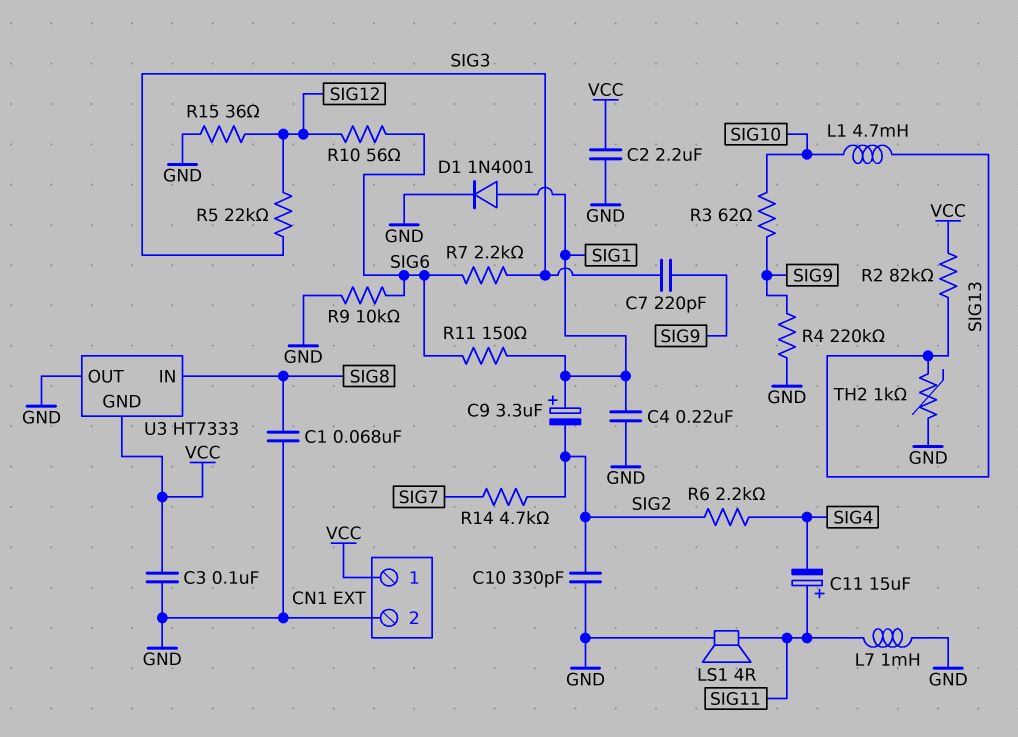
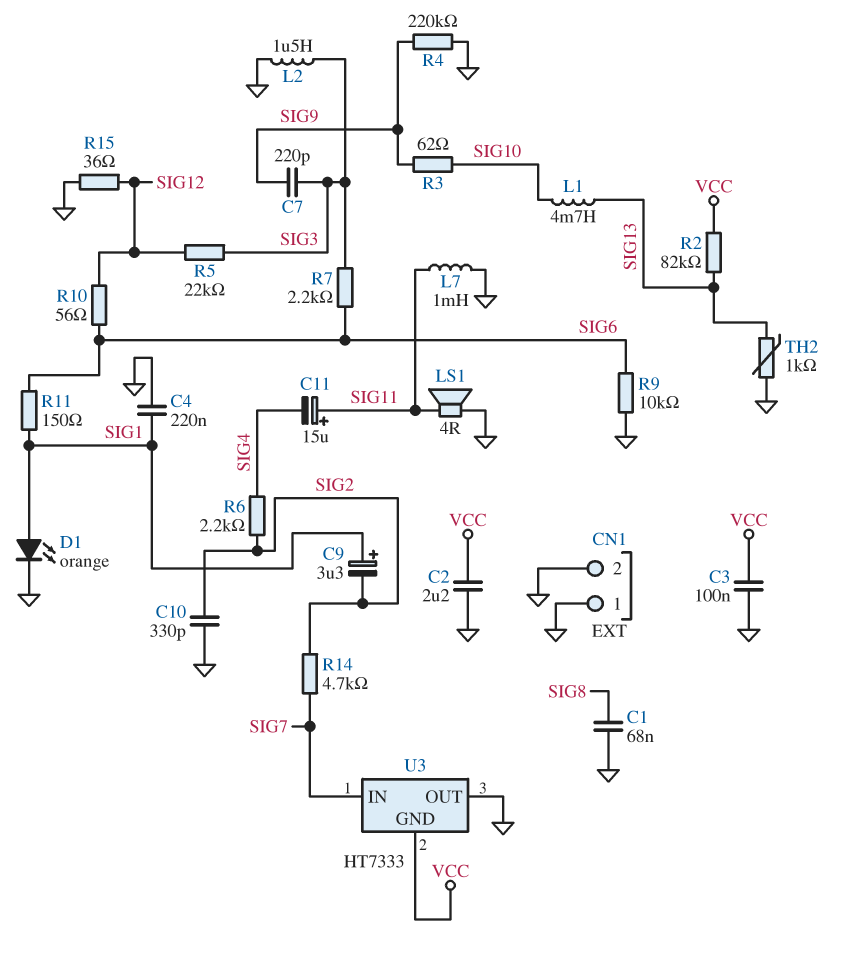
CN1 pin 1: VCC -> GND
D1: diode 1N4001 (A SIG1, K GND) -> LED orange (A SIG1, K GND)
L2: none -> 1.5uH (GND, SIG3)
U3 pin IN: SIG8 -> SIG7

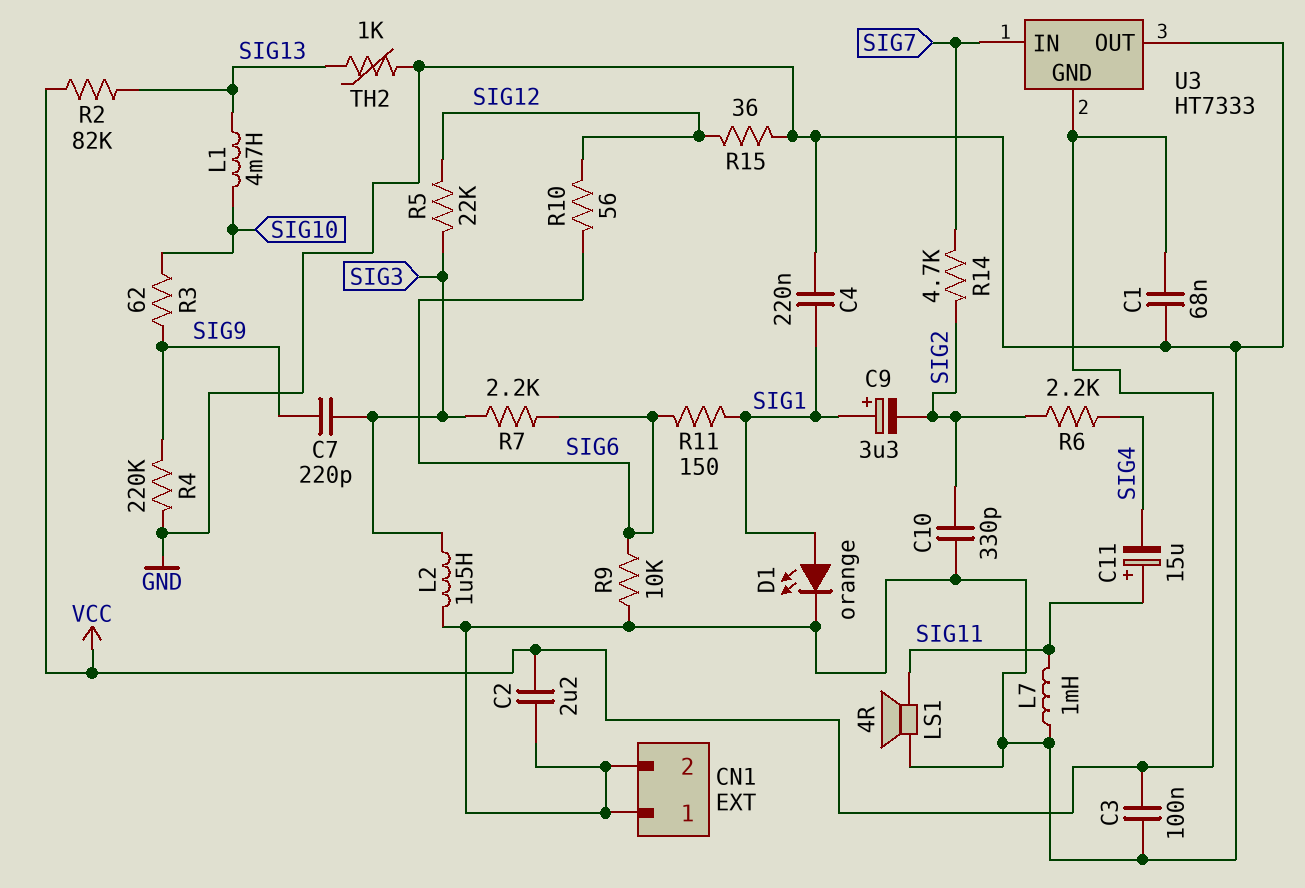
C1: 68nF (GND, SIG8) -> 68nF (GND, VCC)

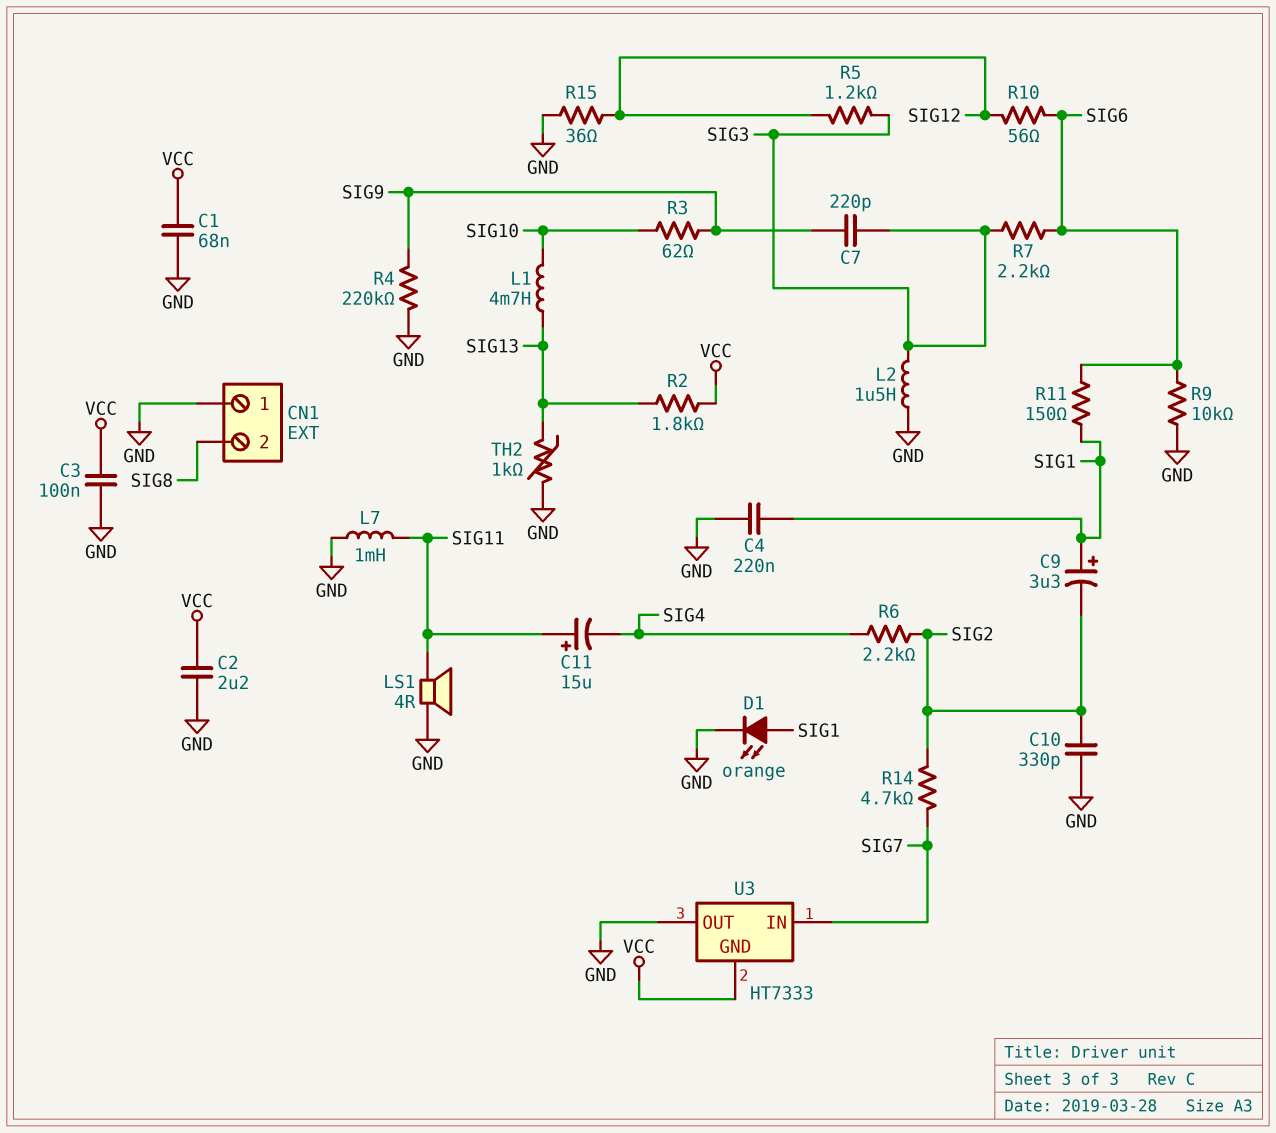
CN1 pin 2: GND -> SIG8
R2: 82k (SIG13, VCC) -> 1.8k (SIG13, VCC)
R5: 22k (SIG3, SIG12) -> 1.2k (SIG3, SIG12)

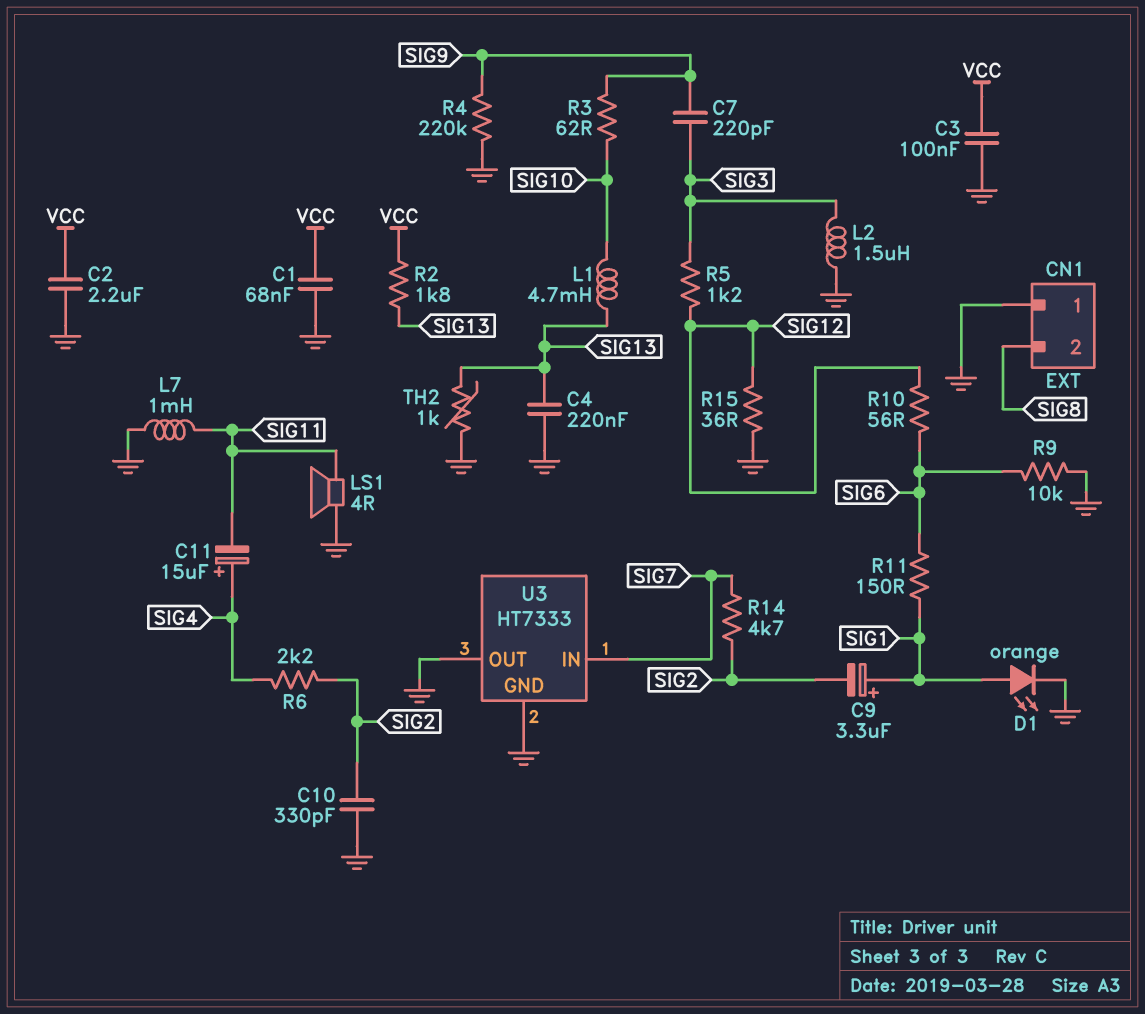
C4: 220nF (GND, SIG1) -> 220nF (GND, SIG13)
C11: 15uF (plus SIG11, minus SIG4) -> 15uF (plus SIG4, minus SIG11)
R7: 2.2k (SIG3, SIG6) -> none
U3 pin GND: VCC -> GND

